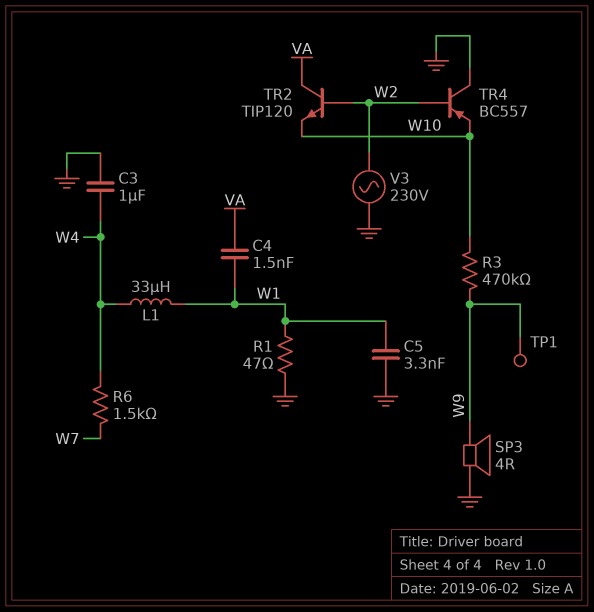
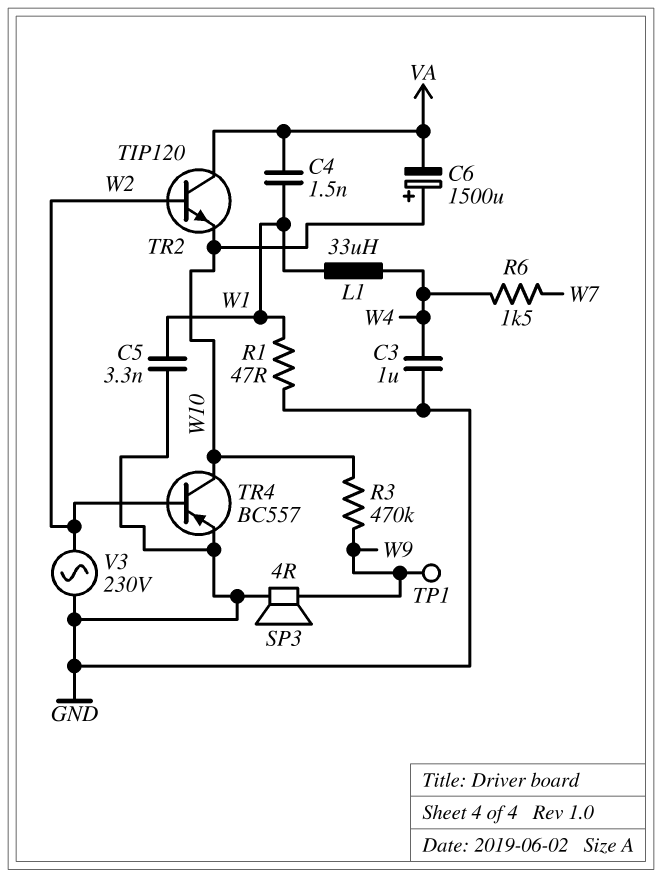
C6: none -> 1500uF (plus W10, minus VA)
TR4: PNP BC557 (B W2, C GND, E W10) -> PNP BC557 (B W2, C W10, E GND)

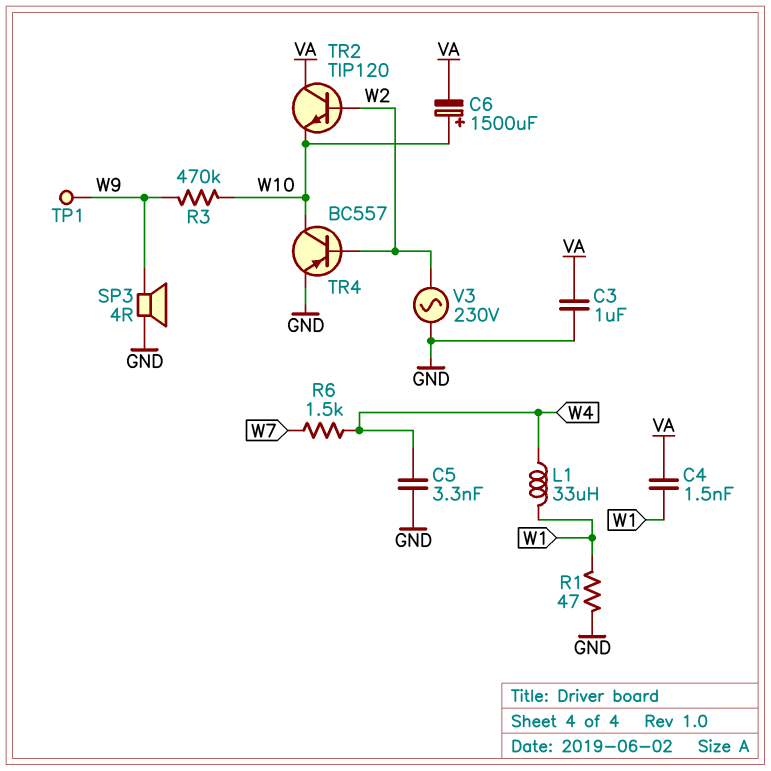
C3: 1uF (GND, W4) -> 1uF (GND, VA)
C5: 3.3nF (GND, W1) -> 3.3nF (GND, W4)

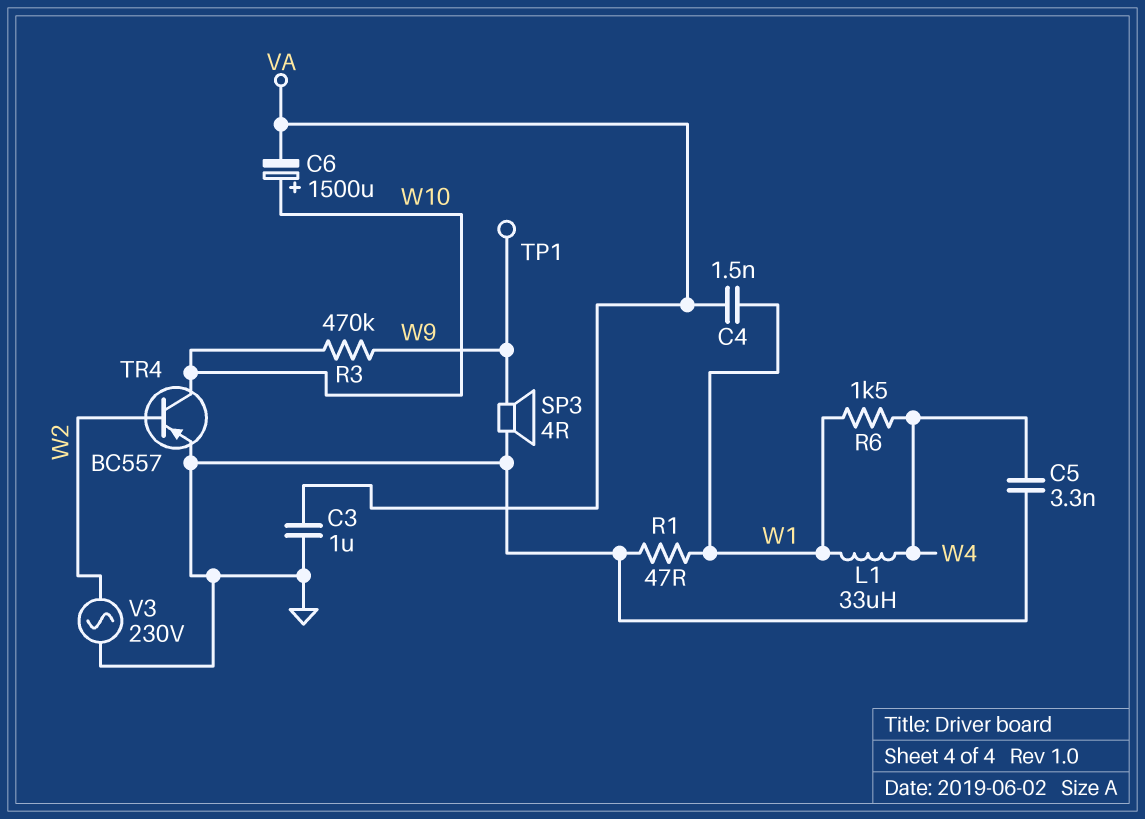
R6: 1.5k (W4, W7) -> 1.5k (W1, W4)
TR2: NPN TIP120 (B W2, C VA, E W10) -> none

